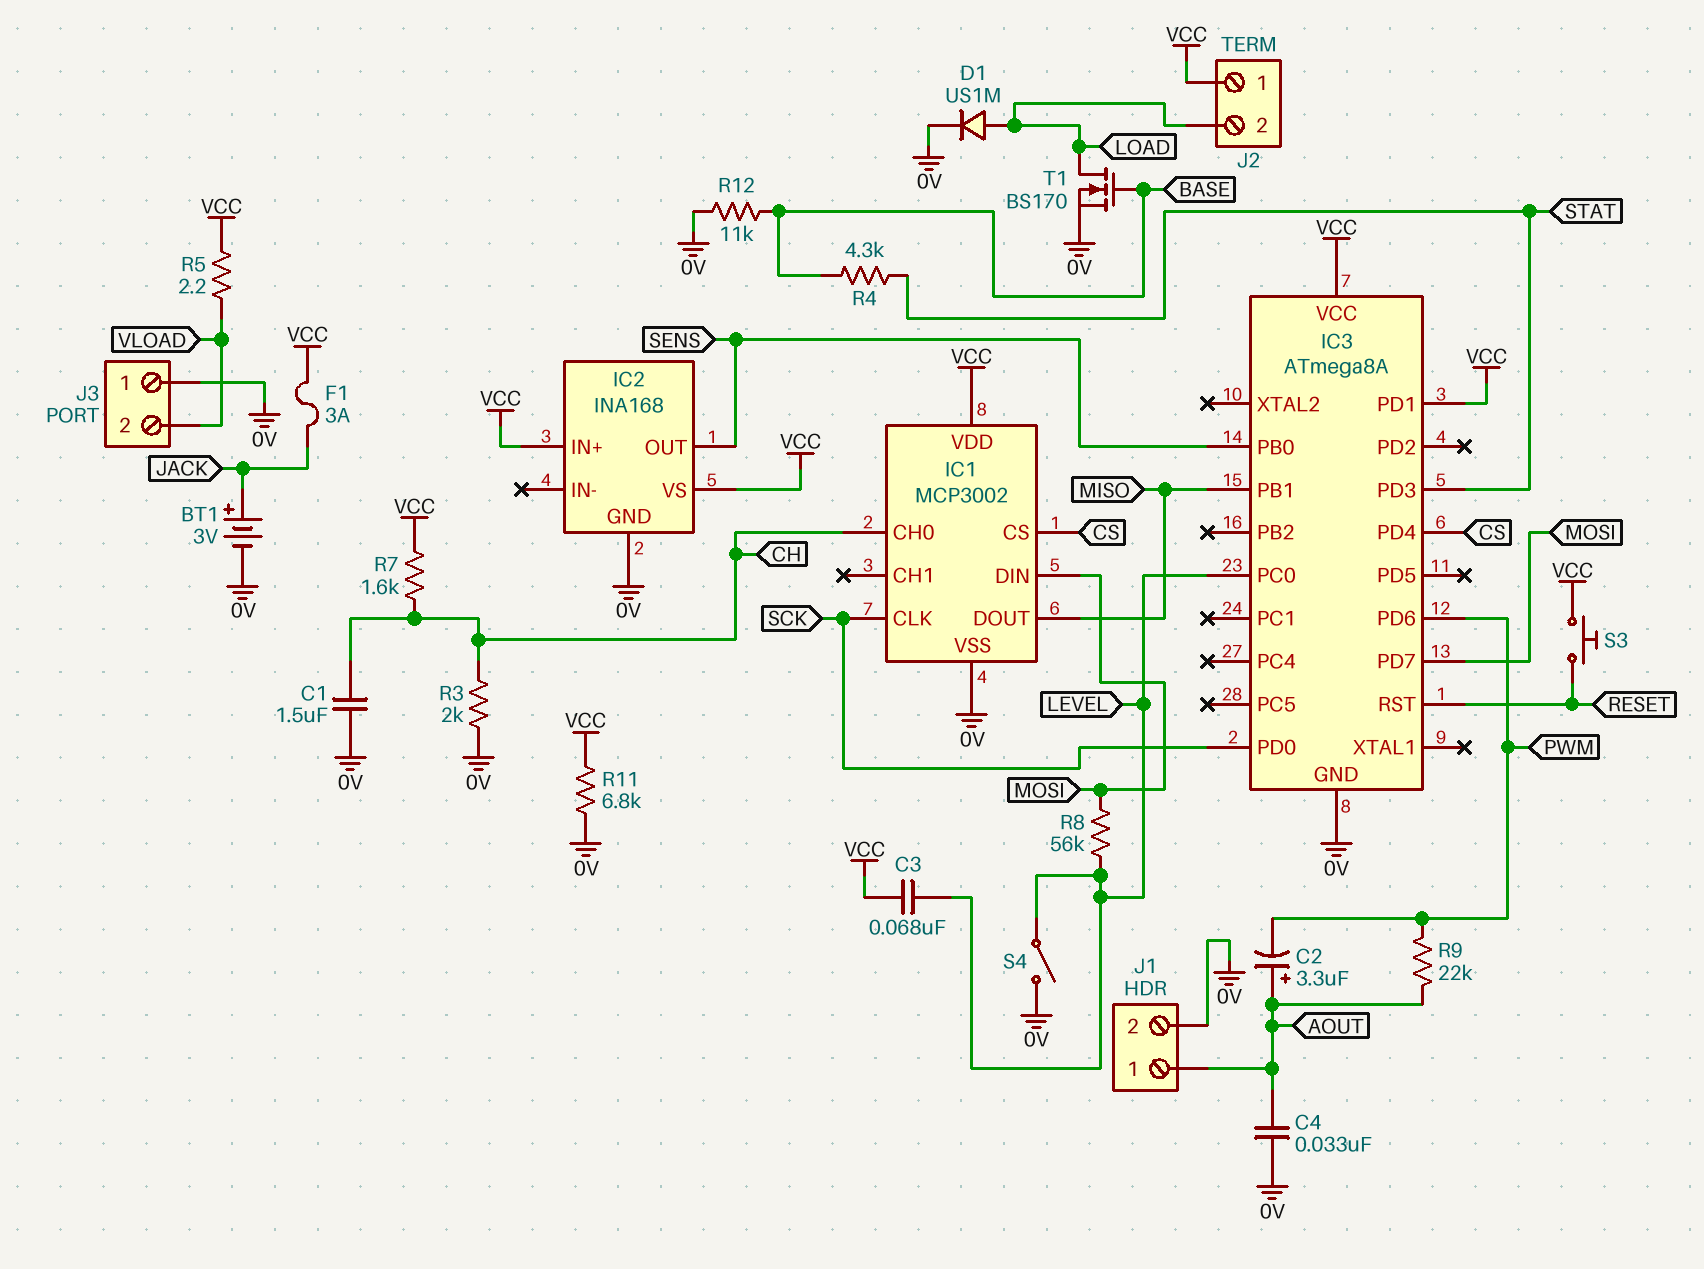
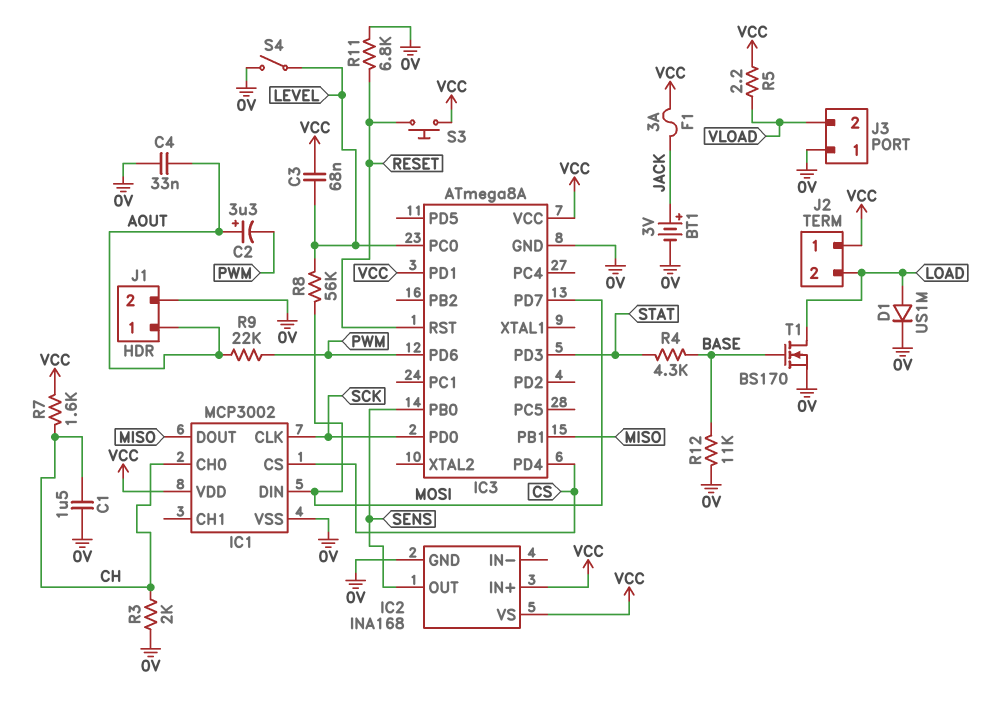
R11: 6.8k (0V, VCC) -> 6.8k (0V, RESET)

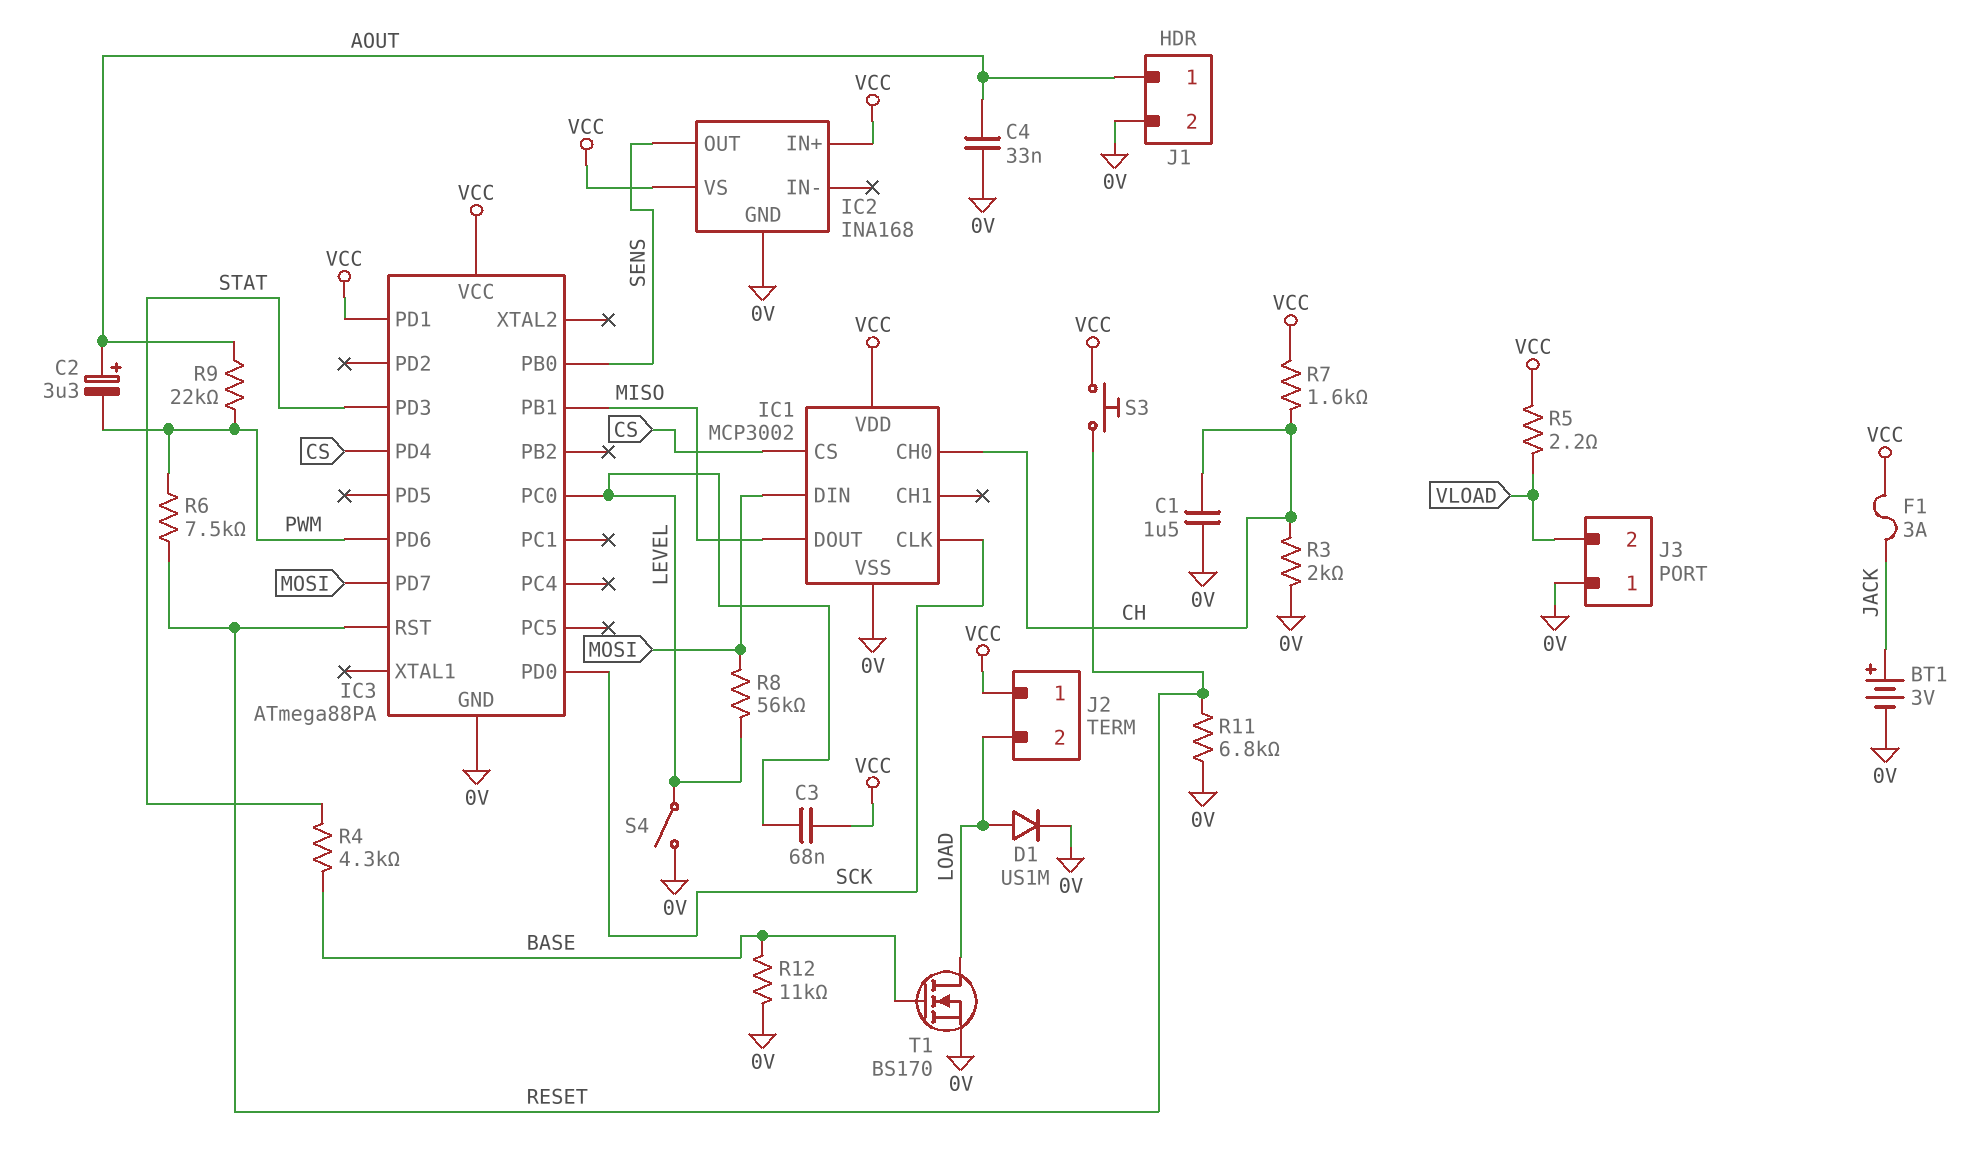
IC3: ATmega8A -> ATmega88PA
R6: none -> 7.5k (PWM, RESET)

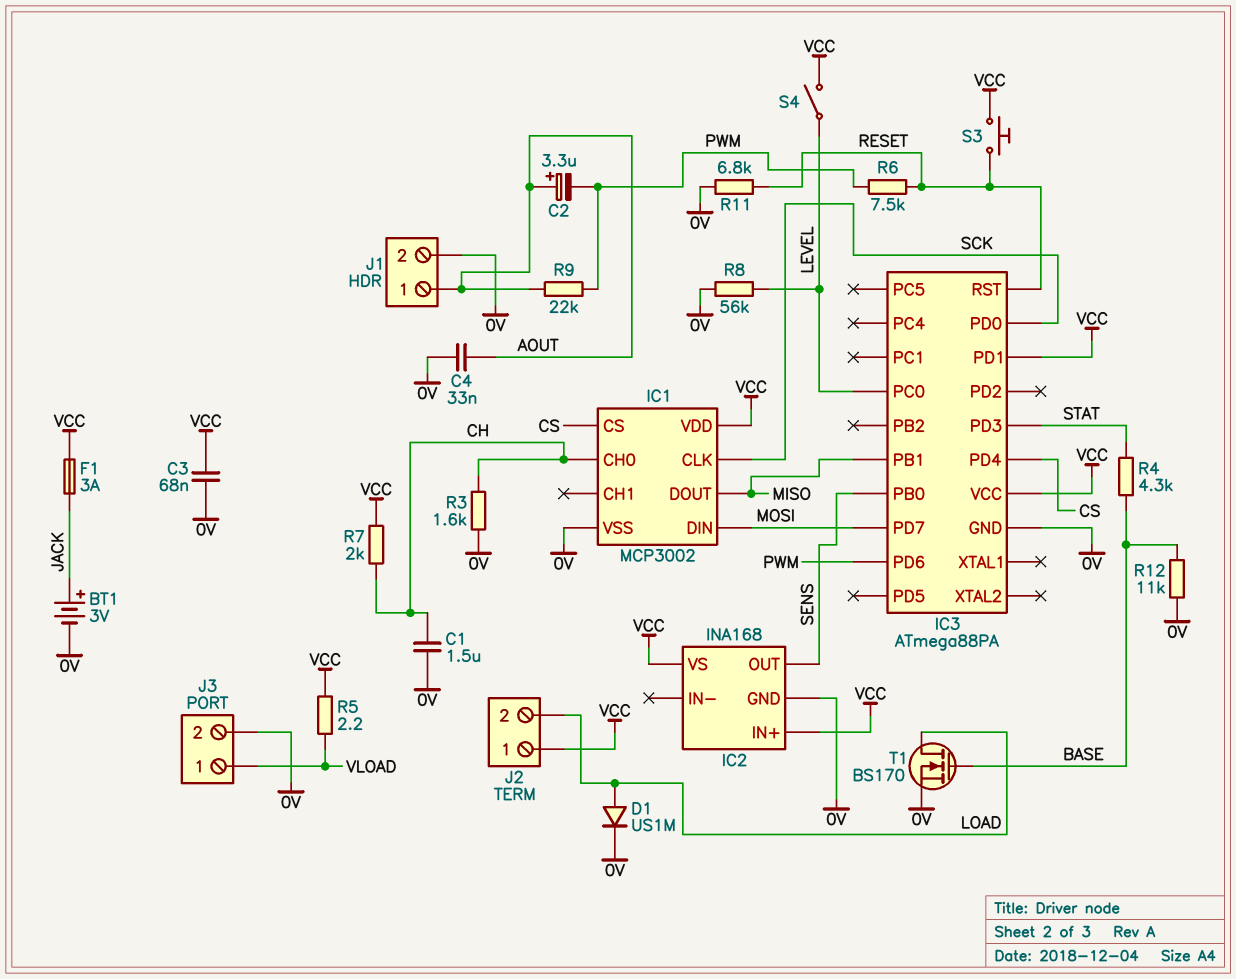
C3: 68nF (LEVEL, VCC) -> 68nF (0V, VCC)
J3 pin 1: 0V -> VLOAD
J3 pin 2: VLOAD -> 0V
R3: 2k (0V, CH) -> 1.6k (0V, CH)
R7: 1.6k (CH, VCC) -> 2k (CH, VCC)
R8: 56k (LEVEL, MOSI) -> 56k (0V, LEVEL)
S4: switch (0V, LEVEL) -> switch (LEVEL, VCC)

